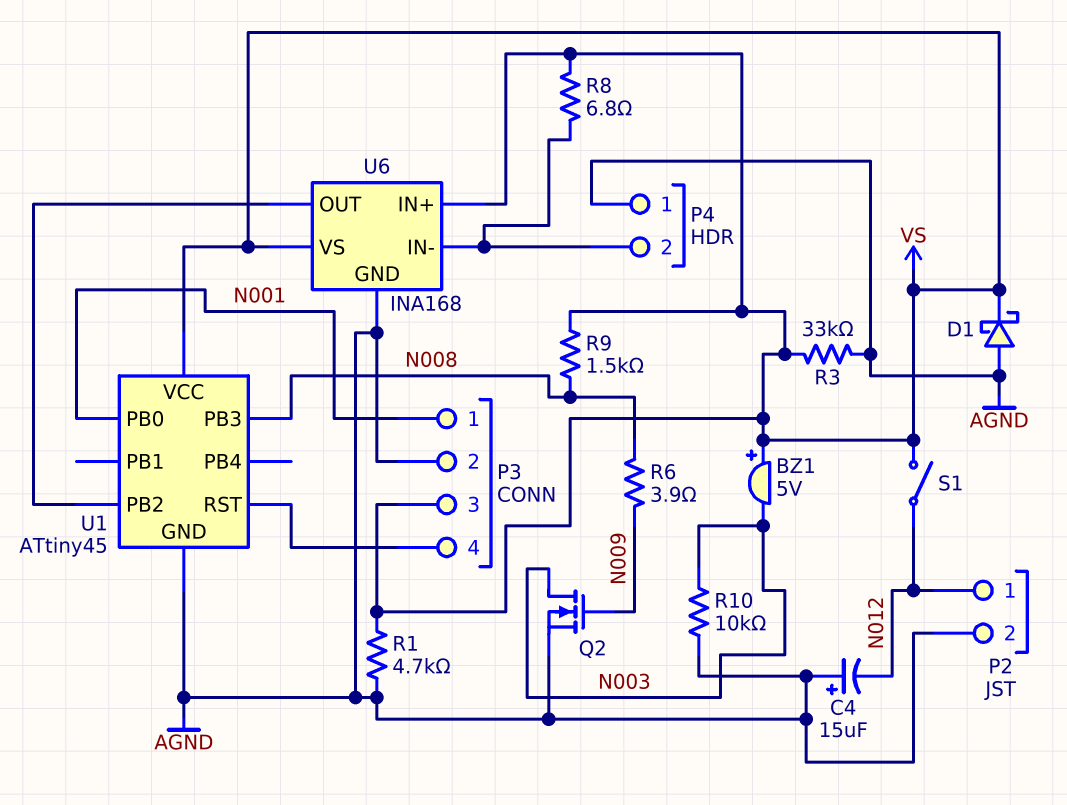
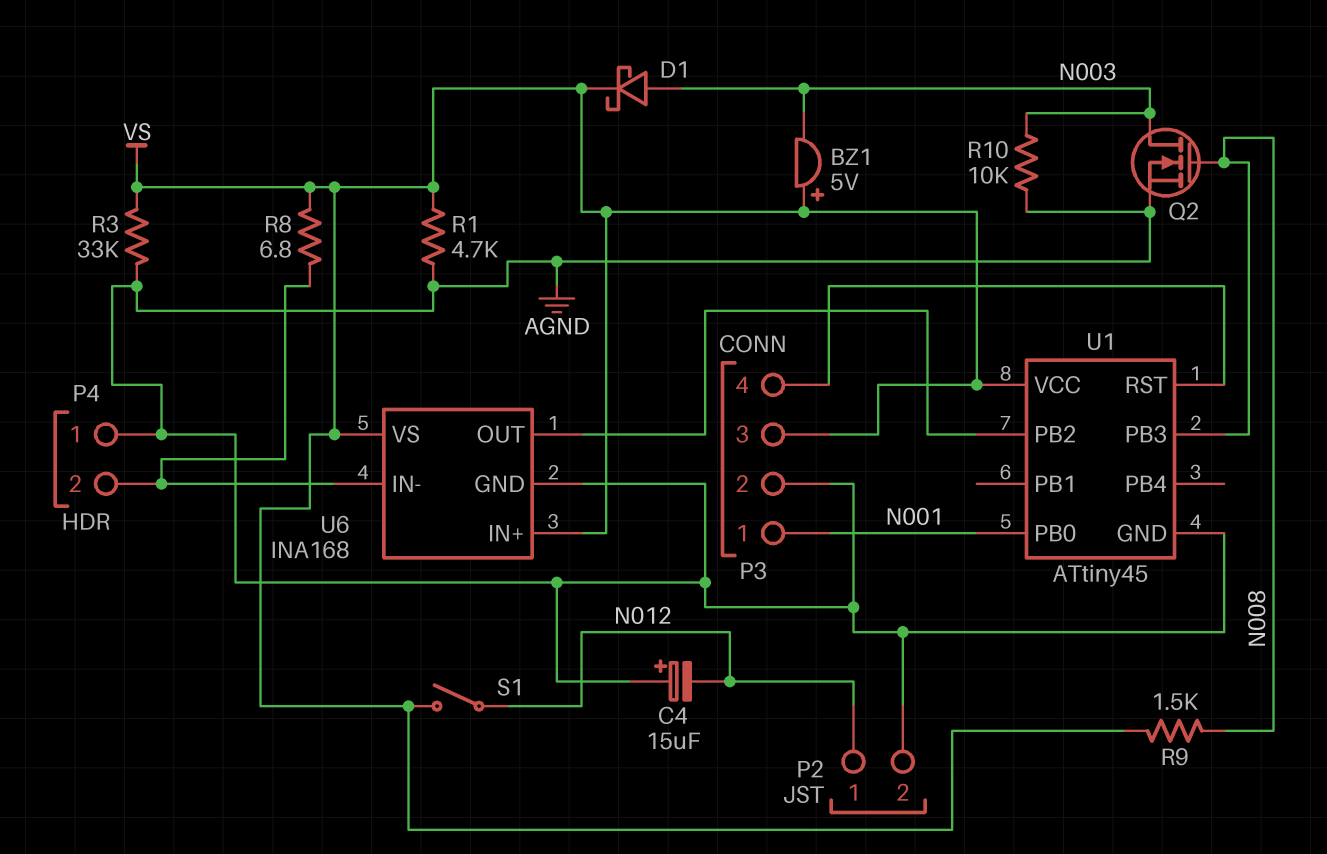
D1: schottky (A AGND, K VS) -> schottky (A N003, K VS)
Q2: NMOS (G N009, D N003, S AGND) -> NMOS (G N008, D N003, S AGND)
R6: 3.9 (N008, N009) -> none

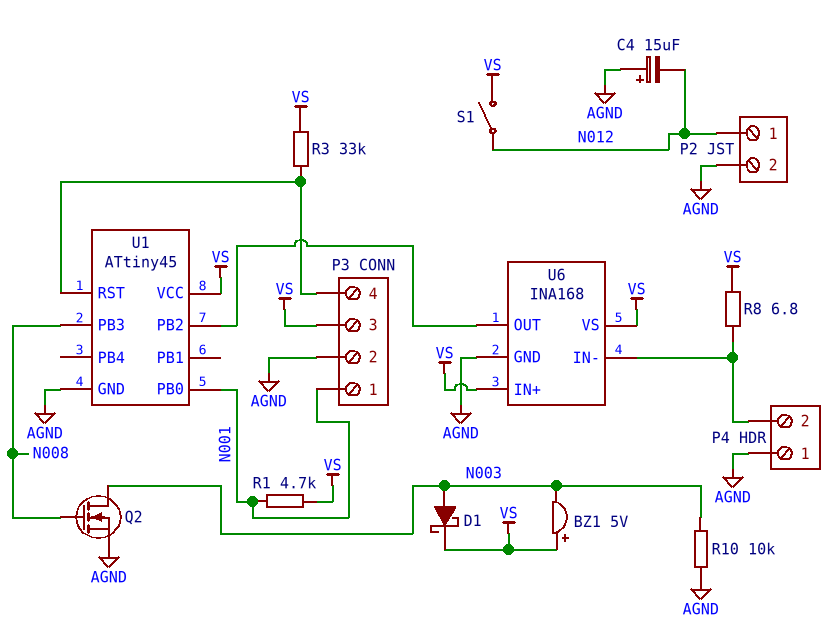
R1: 4.7k (AGND, VS) -> 4.7k (N001, VS)
R3: 33k (AGND, VS) -> 33k (P3/4, VS)
R9: 1.5k (N008, VS) -> none

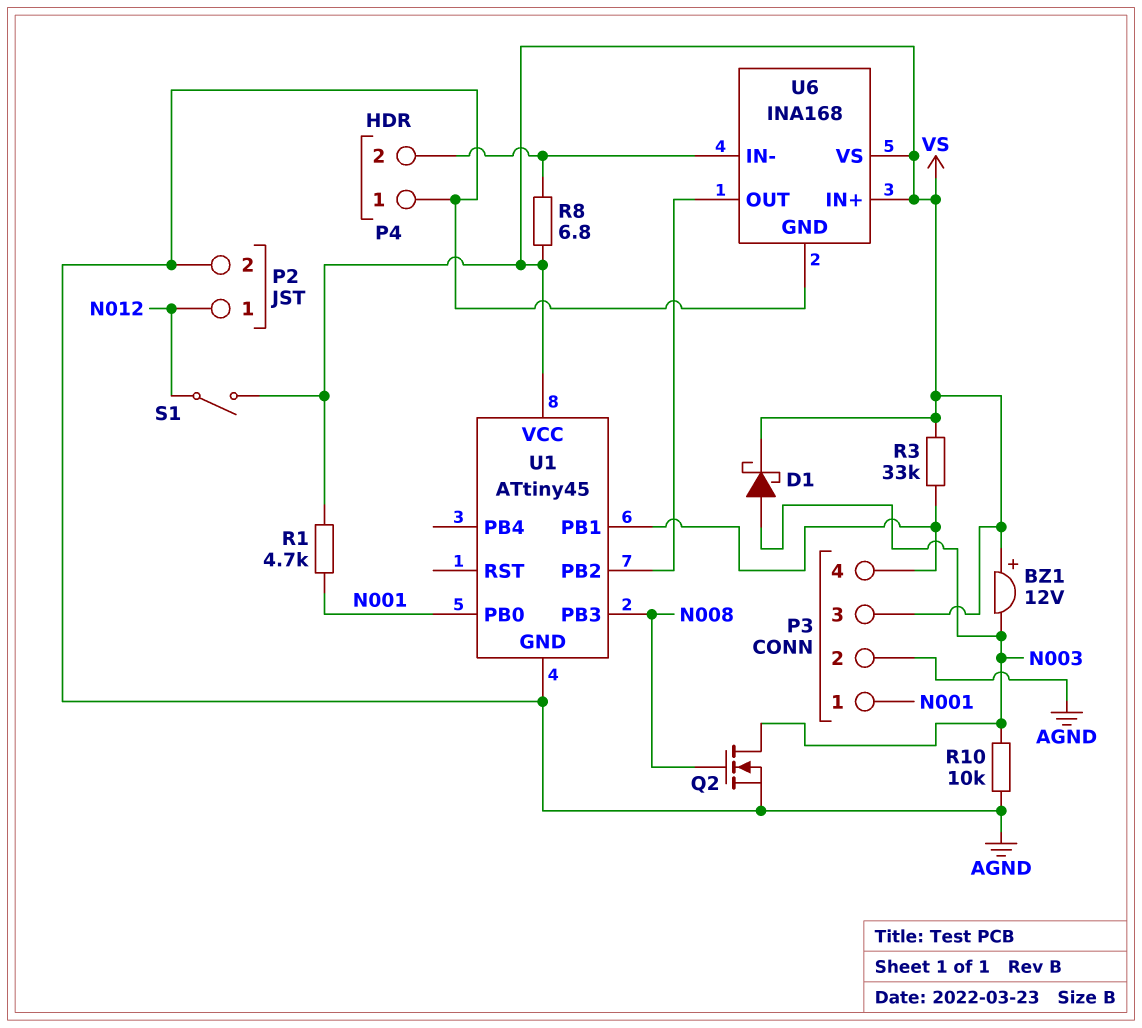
BZ1: buzzer 5V (plus VS, minus N003) -> buzzer 12V (plus VS, minus N003)
C4: 15uF (plus AGND, minus N012) -> none
U1 pin PB1: none -> P3/4
U1 pin RST: P3/4 -> none

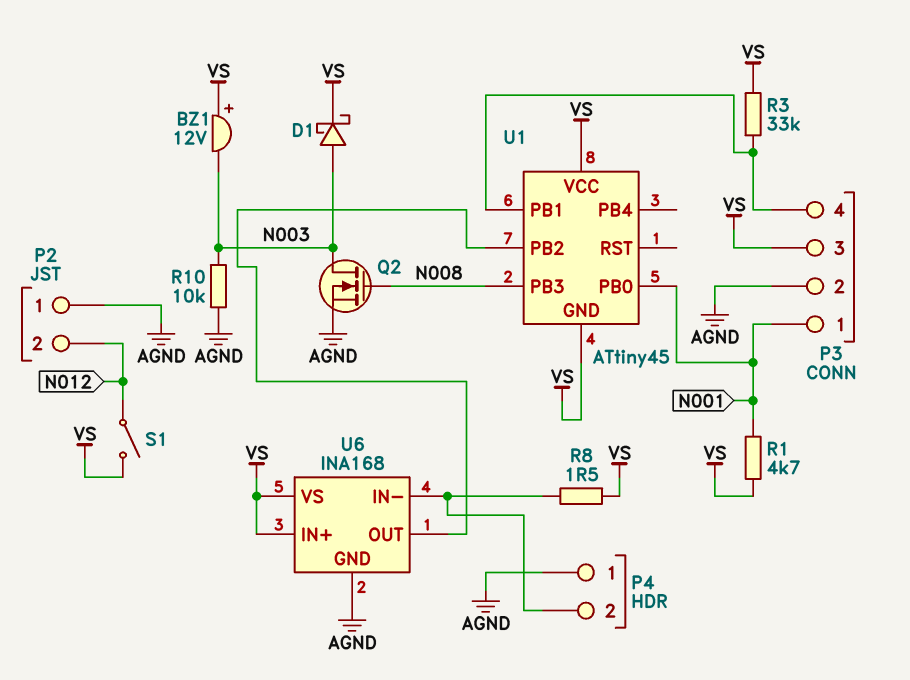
P2 pin 1: N012 -> AGND
P2 pin 2: AGND -> N012
R8: 6.8 (P4/2, VS) -> 1.5 (P4/2, VS)
U1 pin GND: AGND -> VS

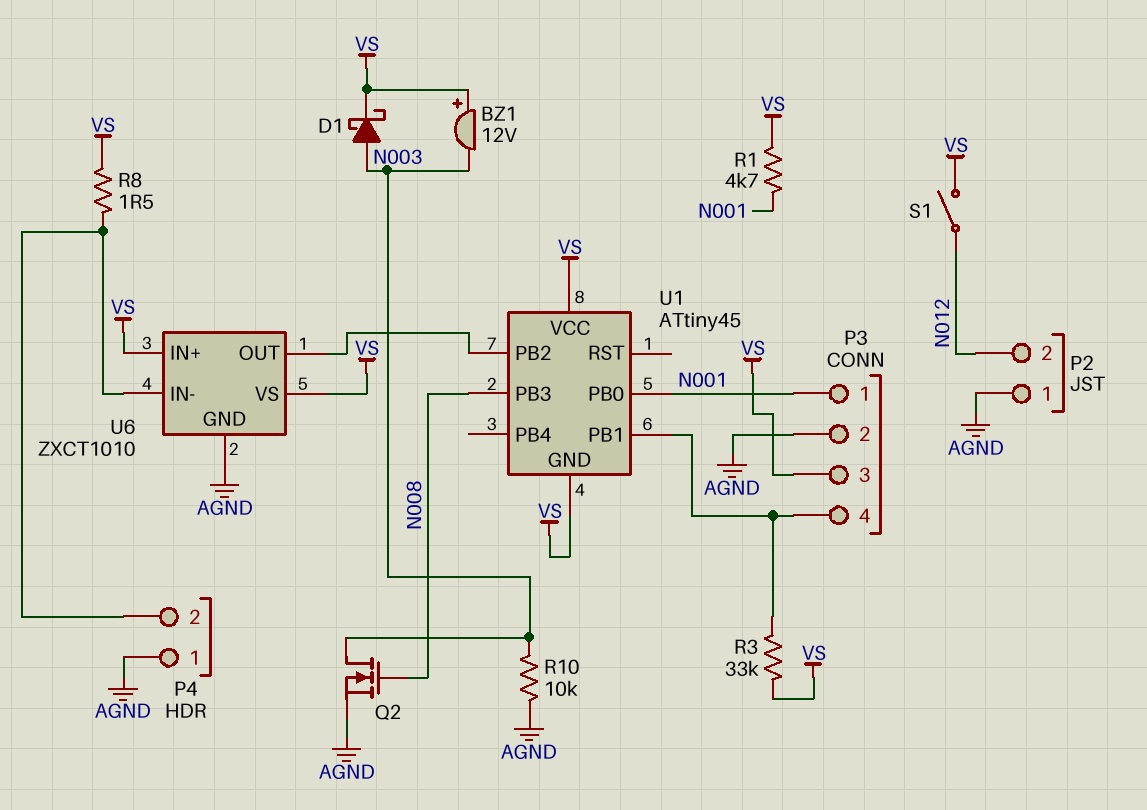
U6: INA168 -> ZXCT1010

